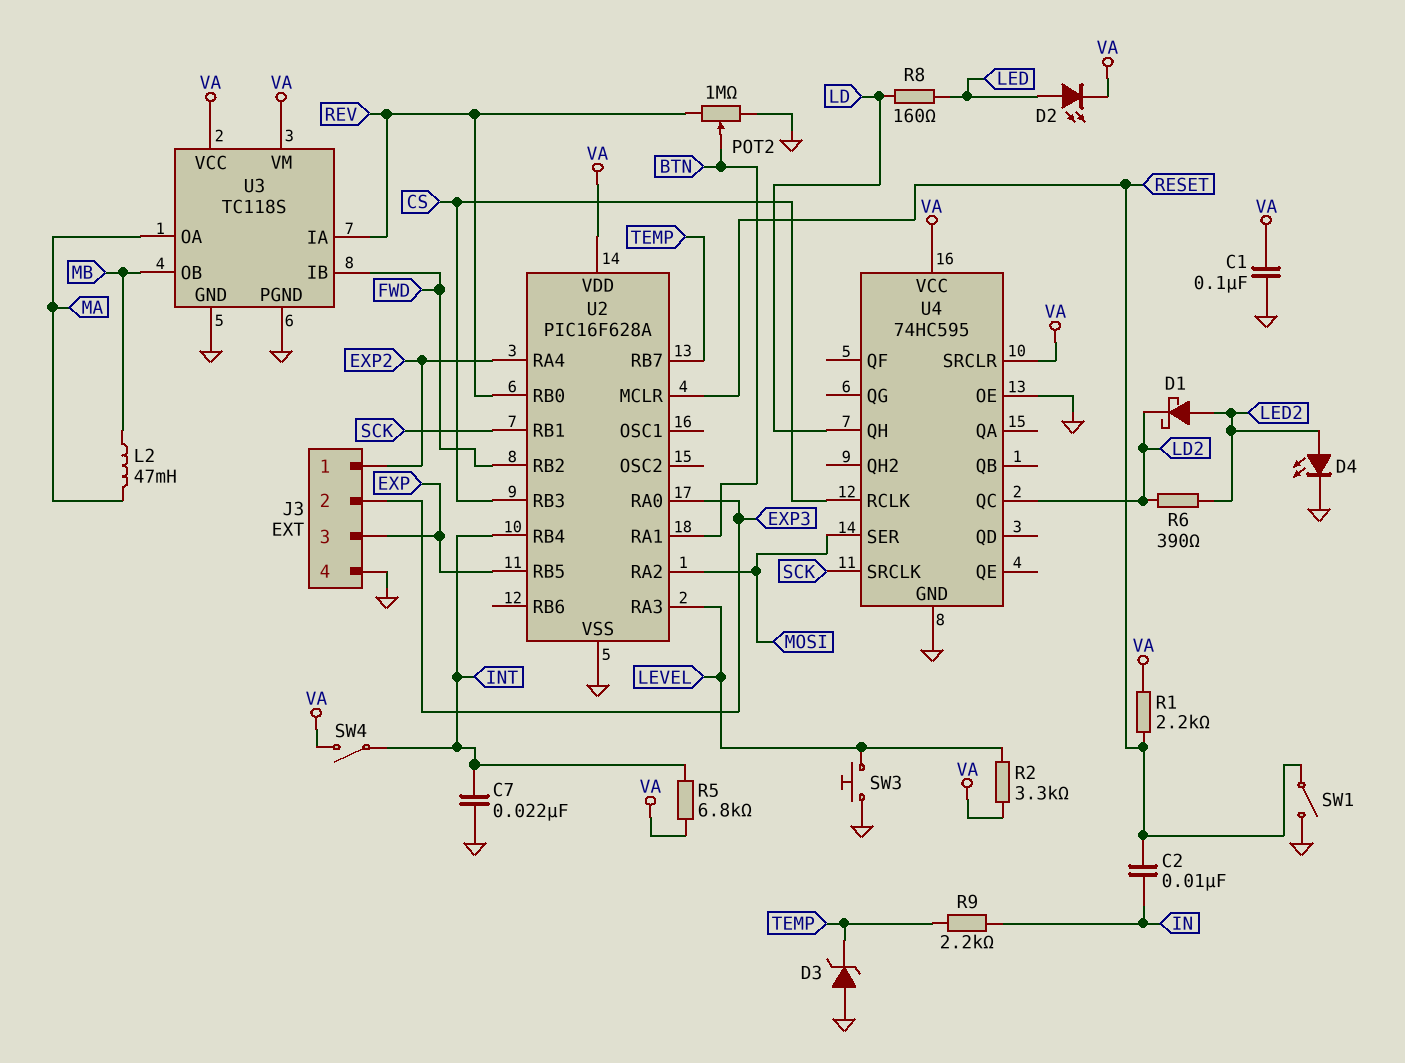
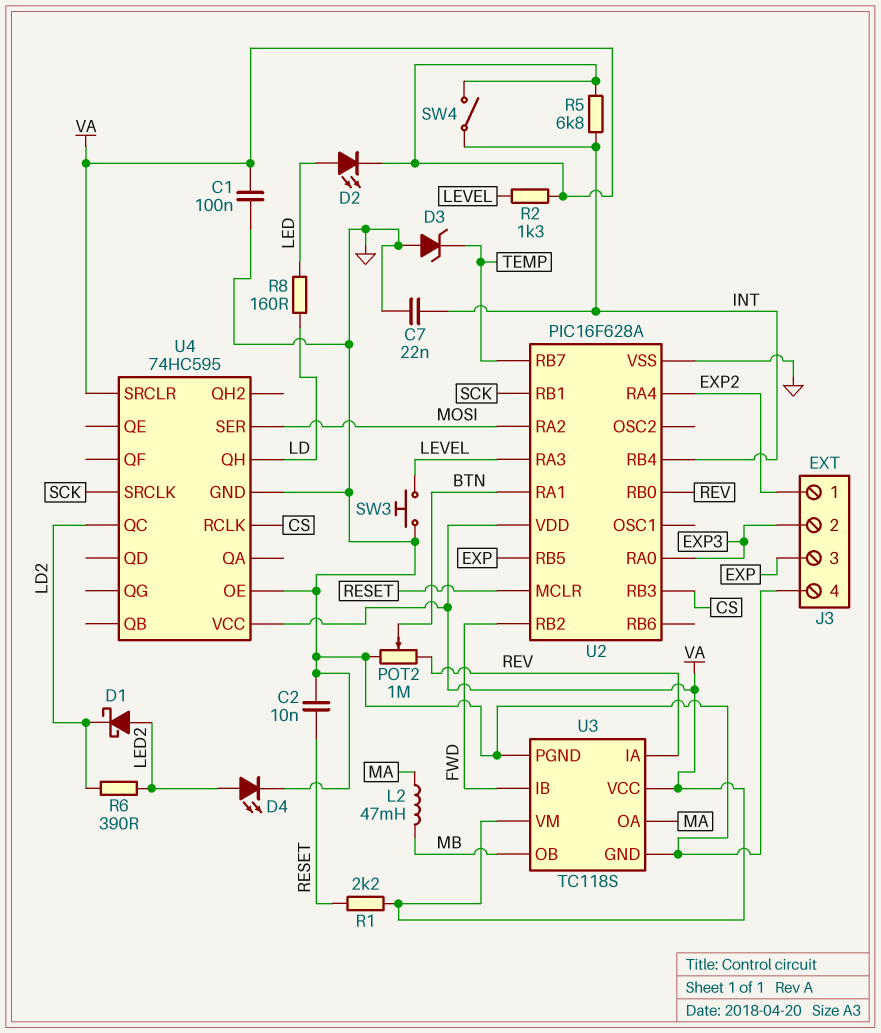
C2: 10nF (IN, RESET) -> 10nF (GND, RESET)
R2: 3.3k (LEVEL, VA) -> 1.3k (LEVEL, VA)
R9: 2.2k (IN, TEMP) -> none
SW1: switch (GND, RESET) -> none

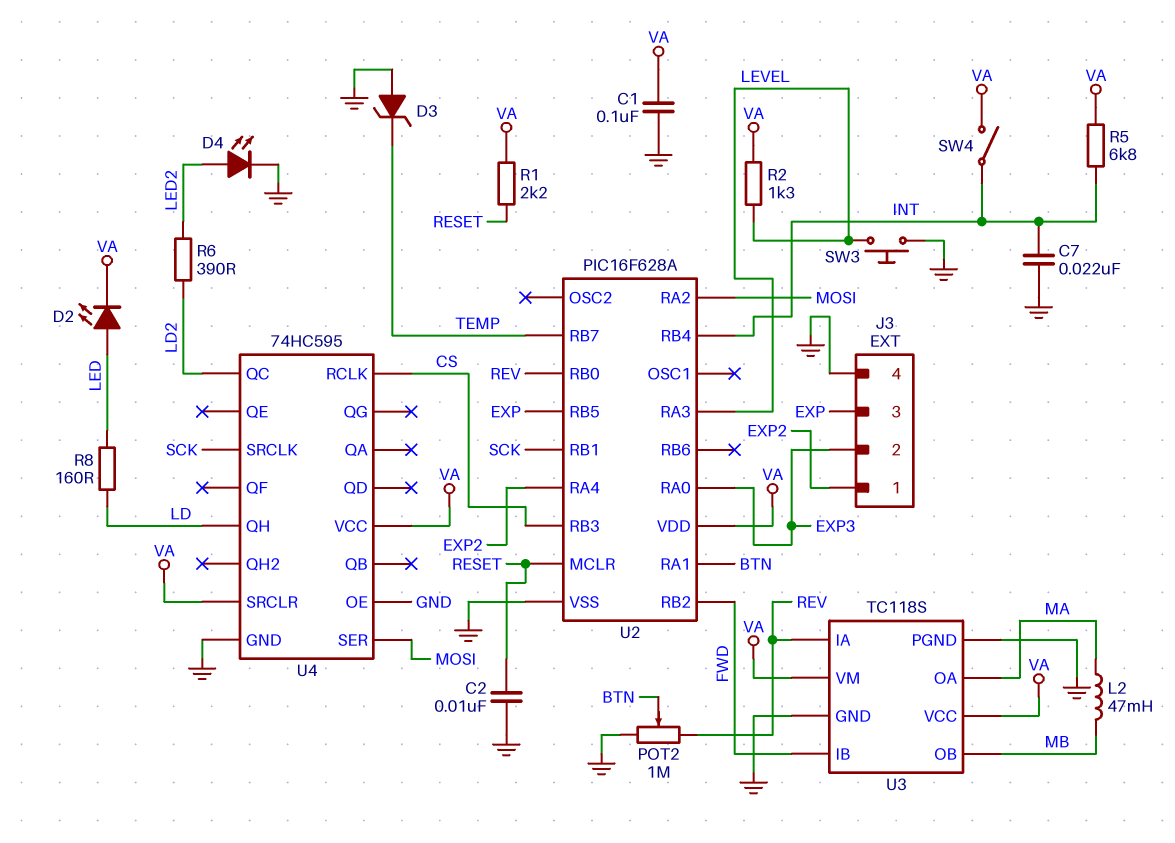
D1: schottky (A LED2, K LD2) -> none

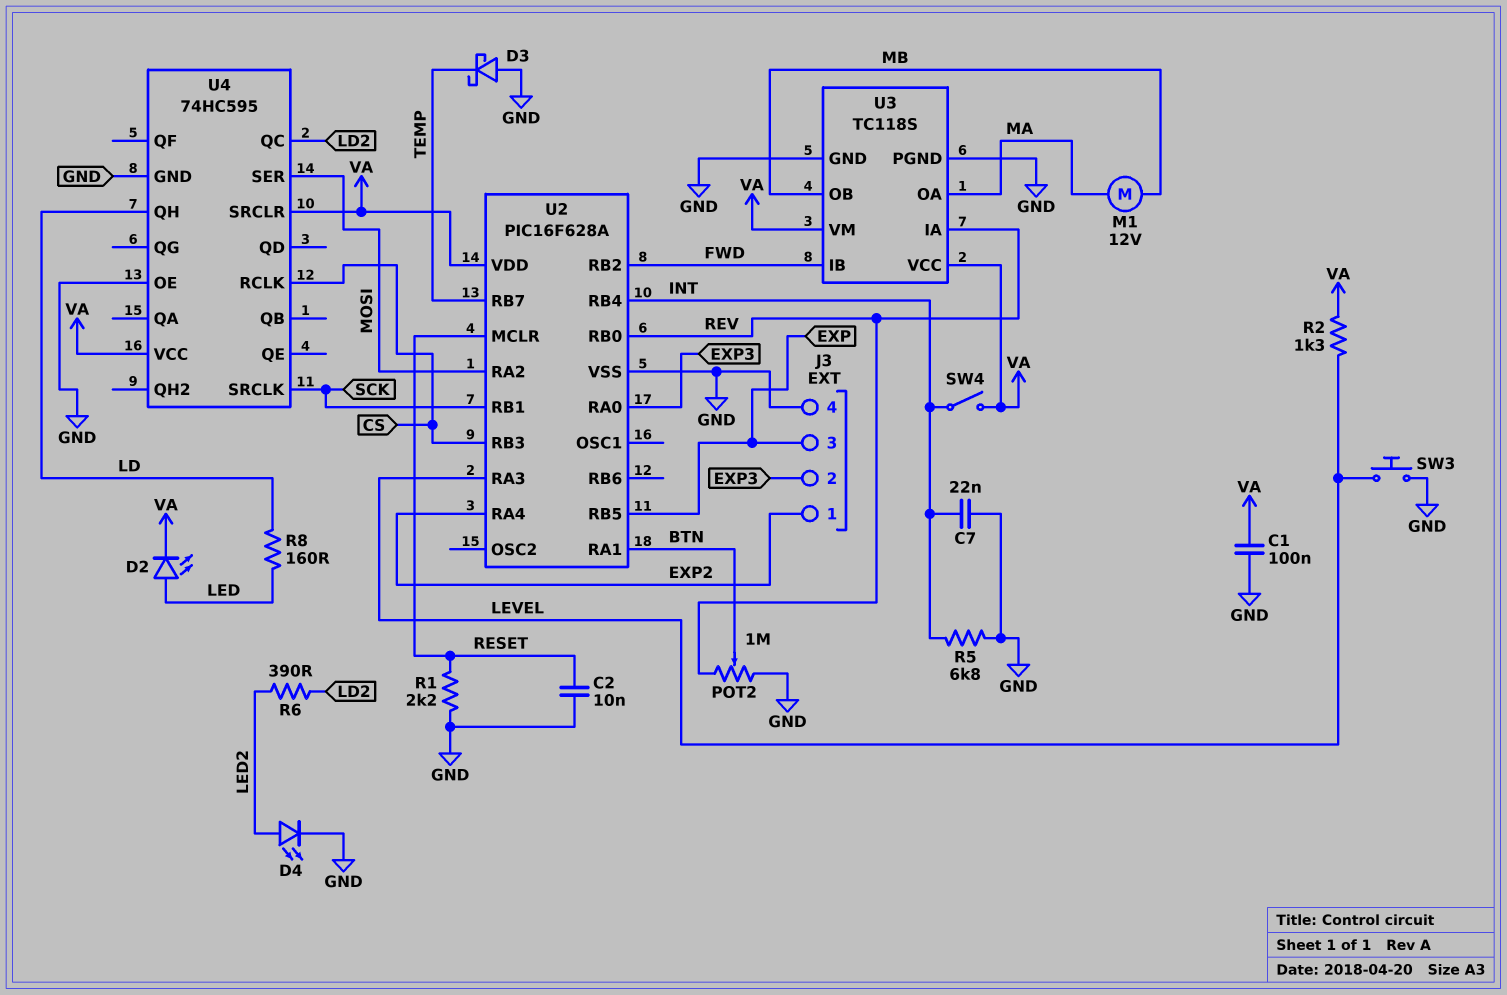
D3: zener (A GND, K TEMP) -> schottky (A GND, K TEMP)
L2: 47mH (MA, MB) -> none
M1: none -> motor 12V (MA, MB)
R1: 2.2k (RESET, VA) -> 2.2k (GND, RESET)
R5: 6.8k (INT, VA) -> 6.8k (GND, INT)

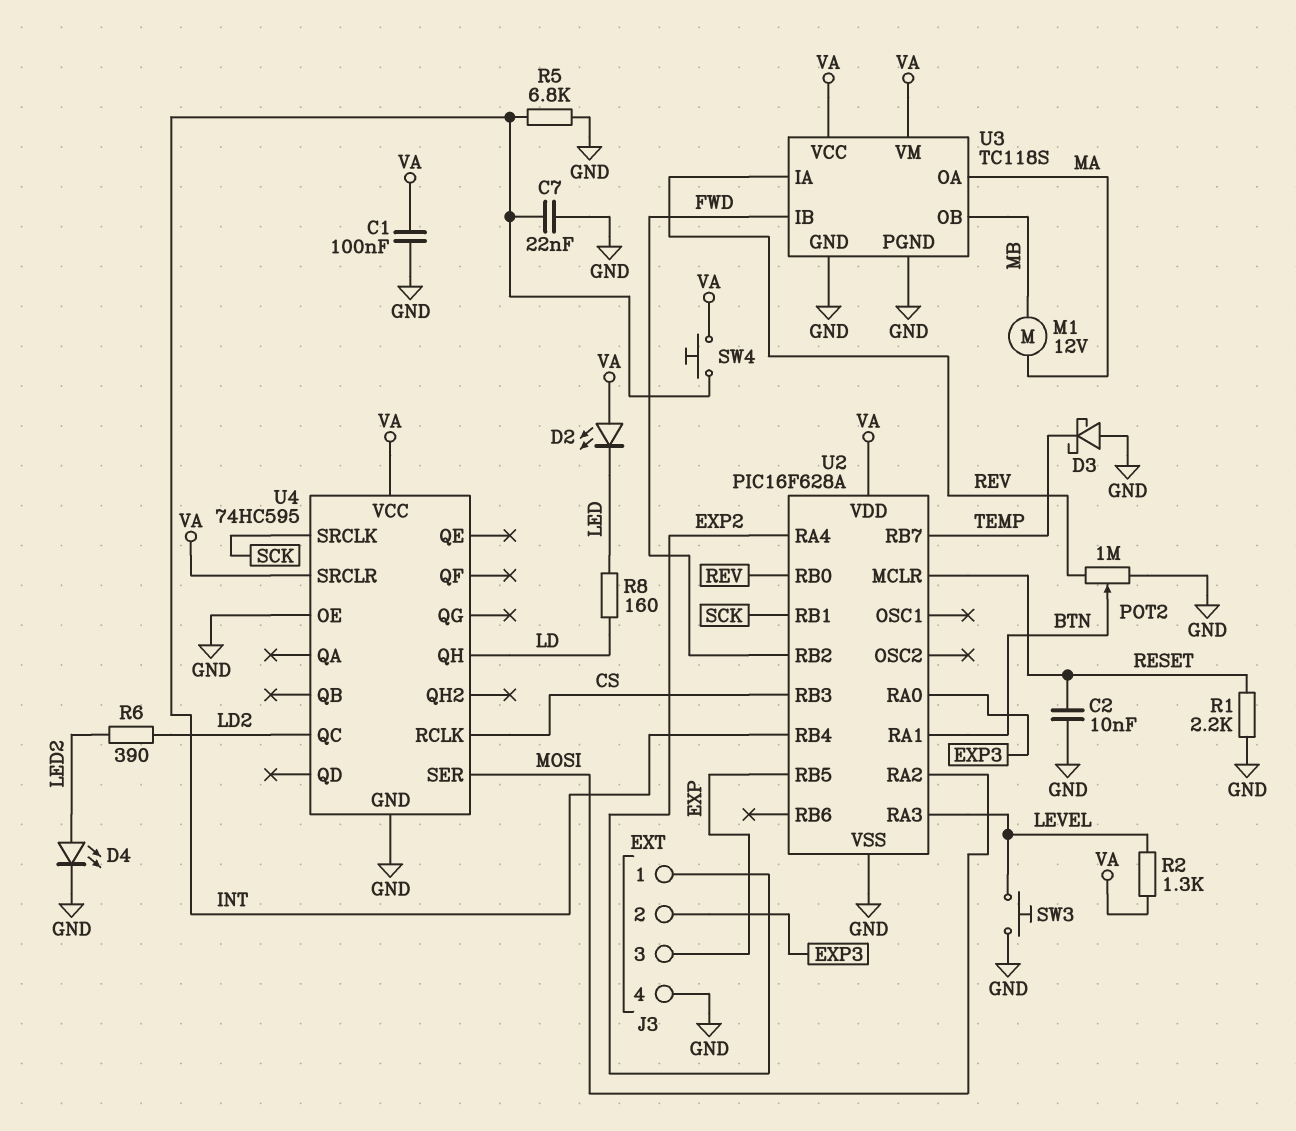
D2: LED (A LED, K VA) -> LED (A VA, K LED)
SW4: switch (INT, VA) -> button (INT, VA)

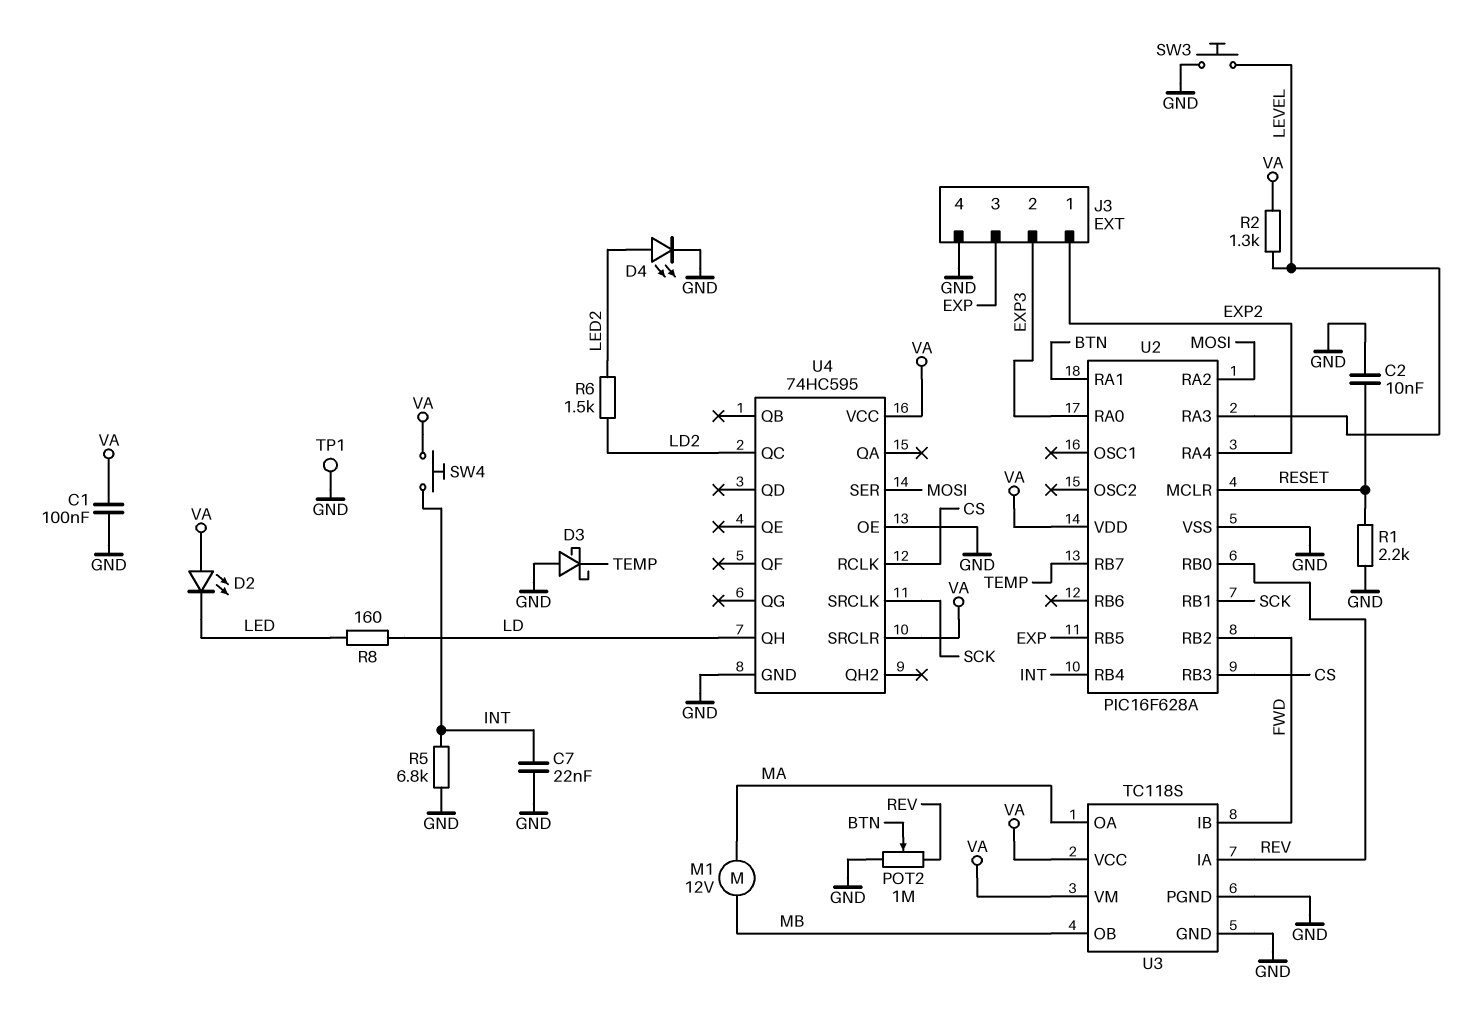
R6: 390 (LD2, LED2) -> 1.5k (LD2, LED2)
TP1: none -> test point (GND)

